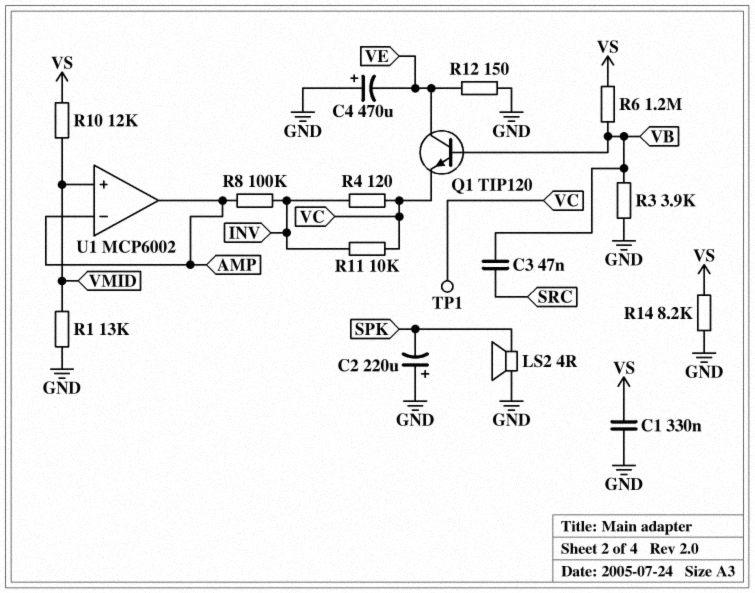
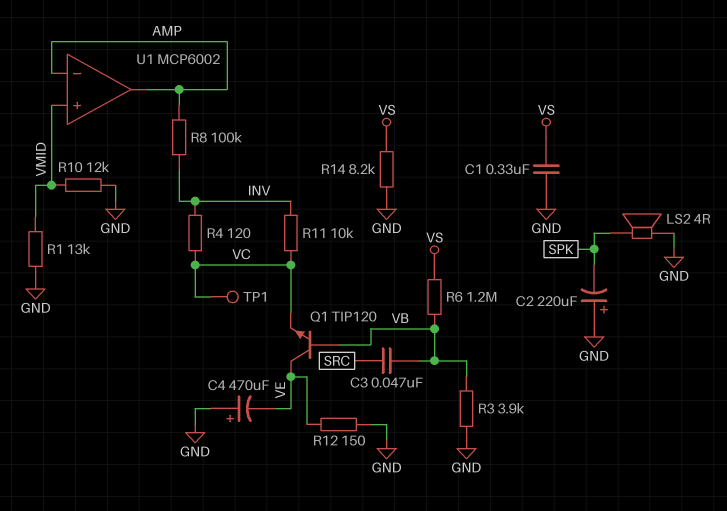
R10: 12k (VMID, VS) -> 12k (GND, VMID)

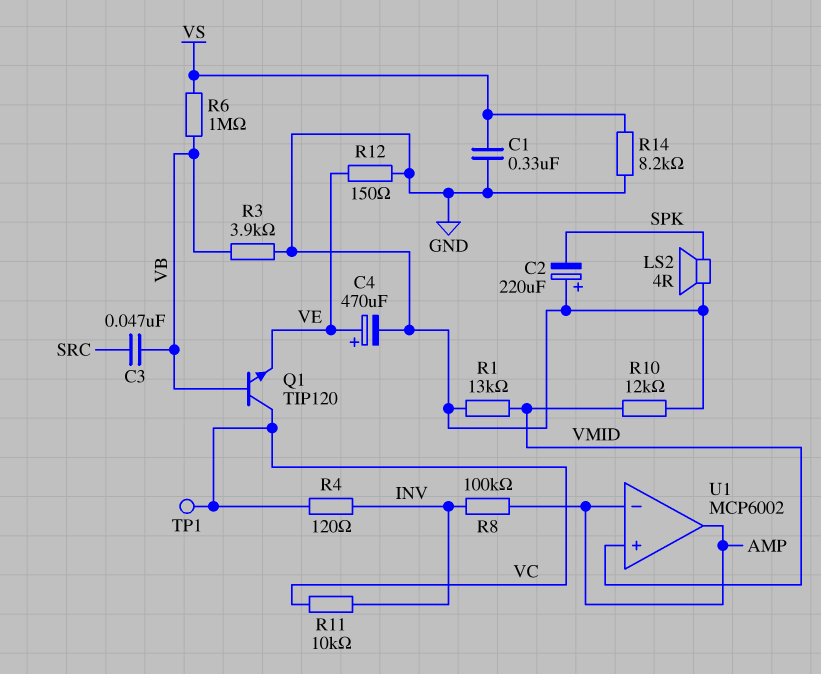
C4: 470uF (plus GND, minus VE) -> 470uF (plus VE, minus GND)
Q1: NPN TIP120 (B VB, C VE, E VC) -> NPN TIP120 (B VB, C VC, E VE)
R6: 1.2M (VB, VS) -> 1M (VB, VS)

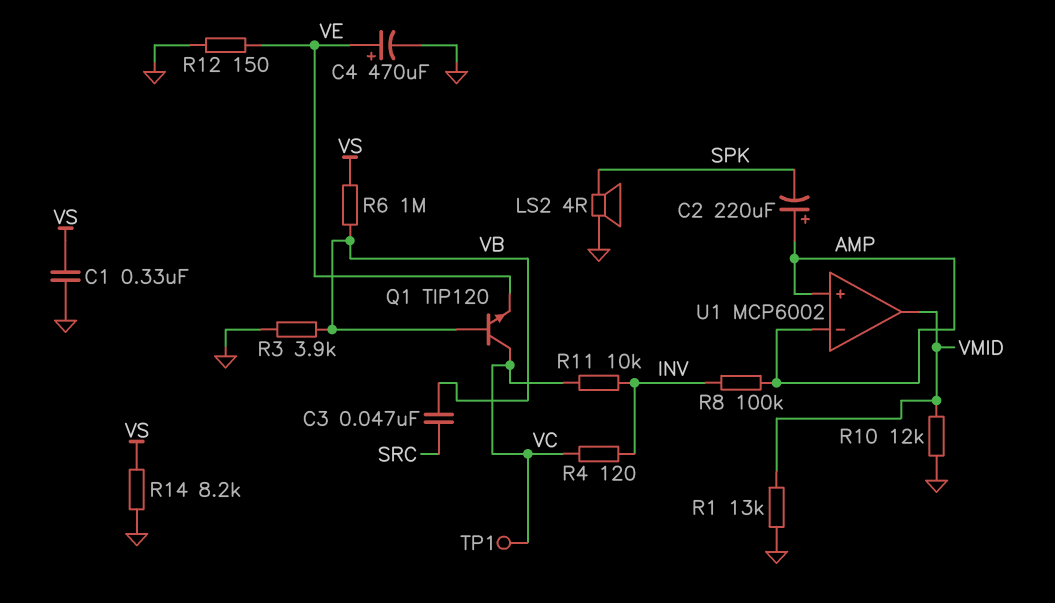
C2: 220uF (plus GND, minus SPK) -> 220uF (plus AMP, minus SPK)
U1 pin in+: VMID -> AMP
U1 pin out: AMP -> VMID

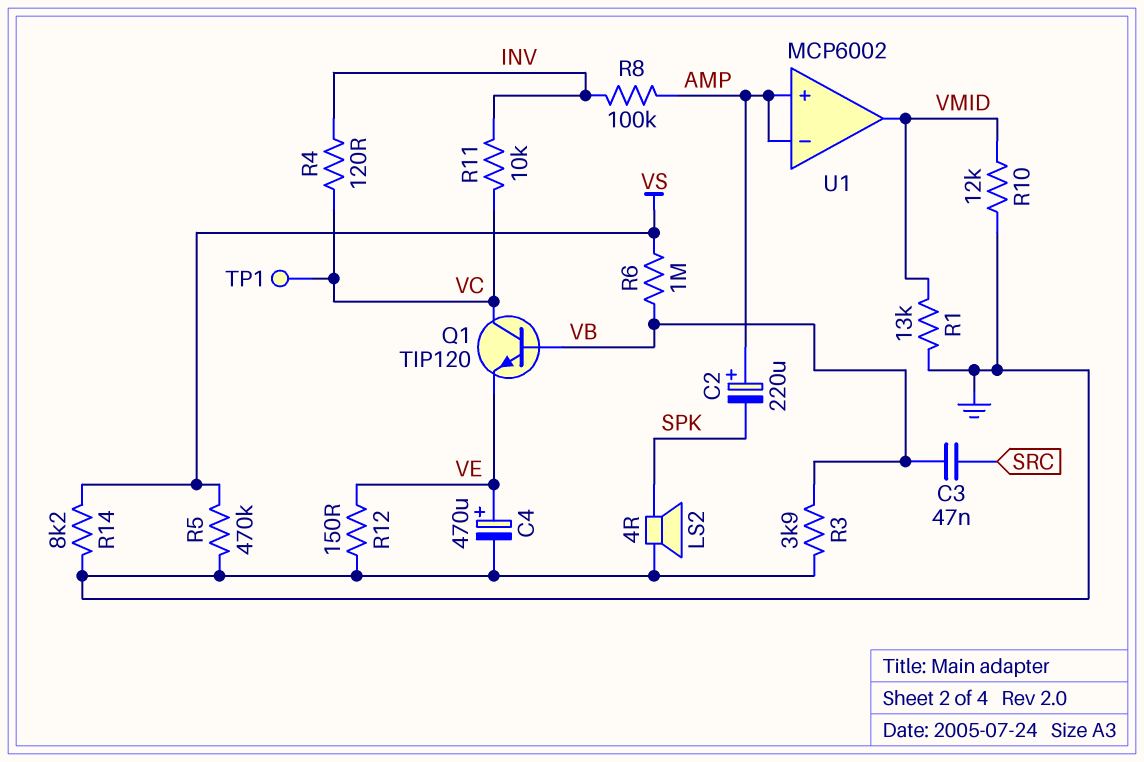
C1: 330nF (GND, VS) -> none
R5: none -> 470k (GND, VS)

